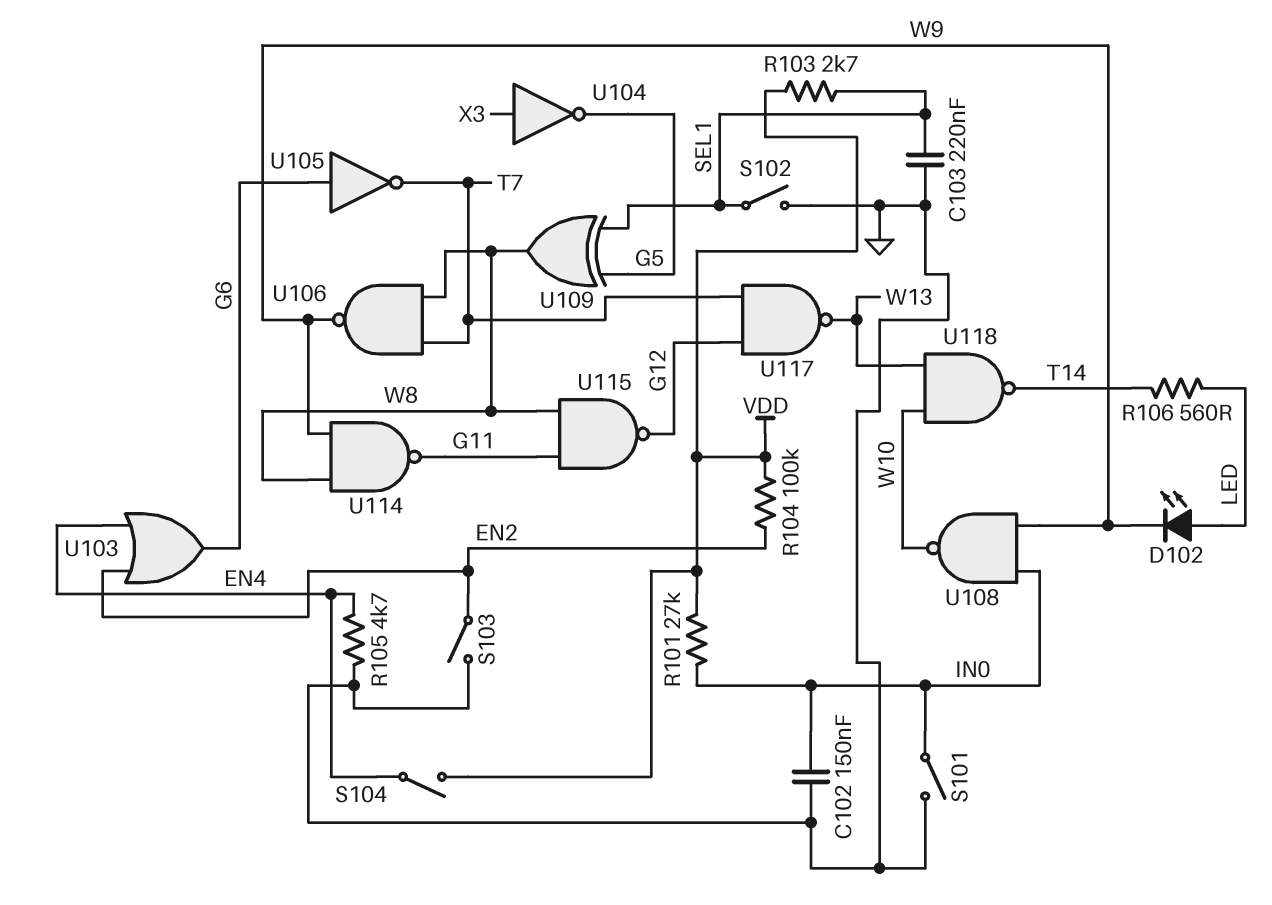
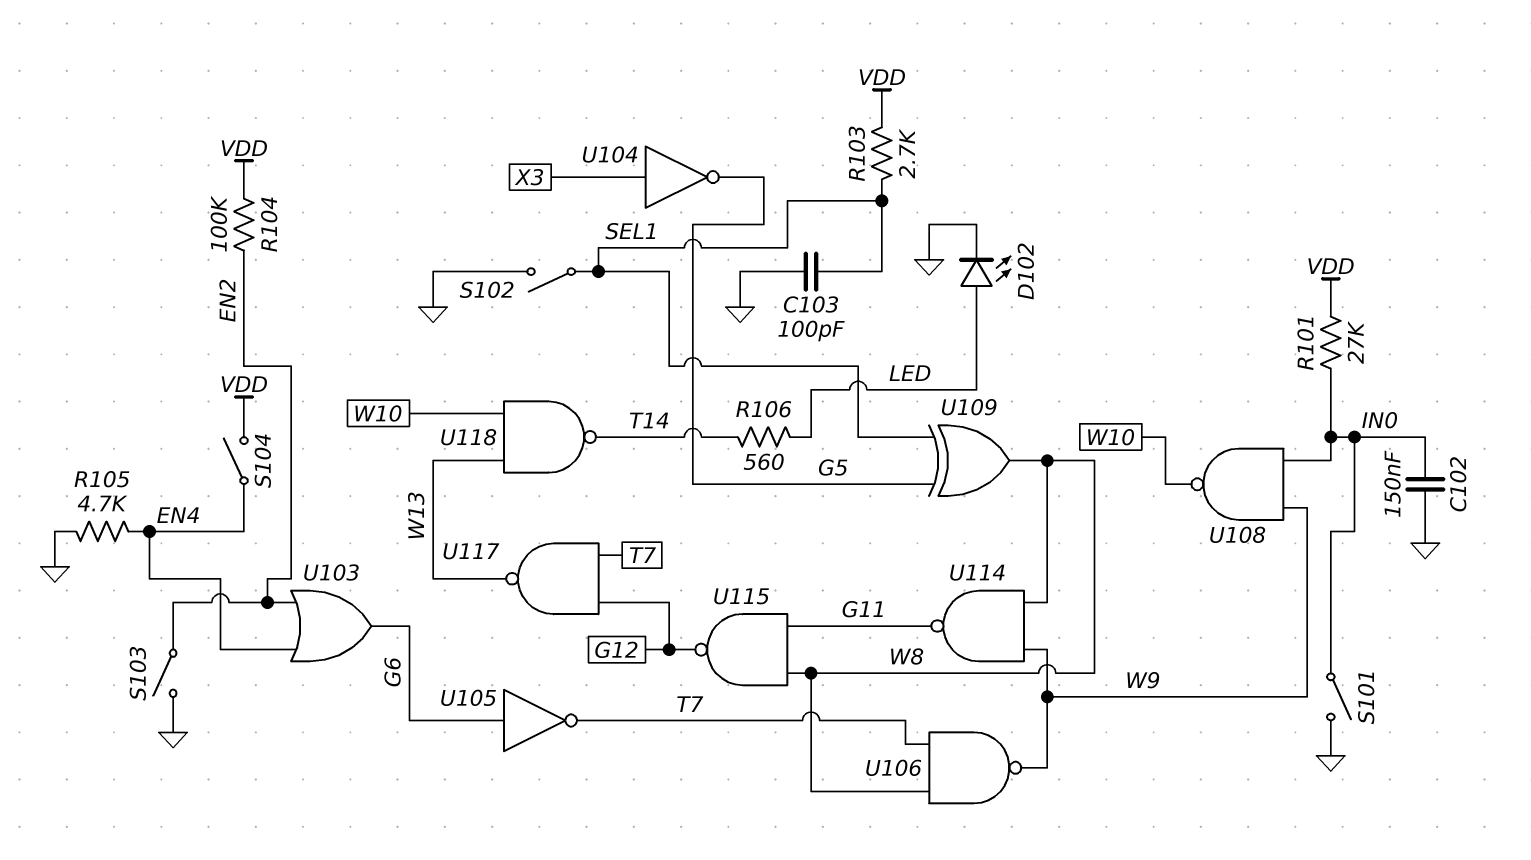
C103: 220nF (GND, SEL1) -> 100pF (GND, SEL1)
D102: LED (A LED, K W9) -> LED (A LED, K GND)

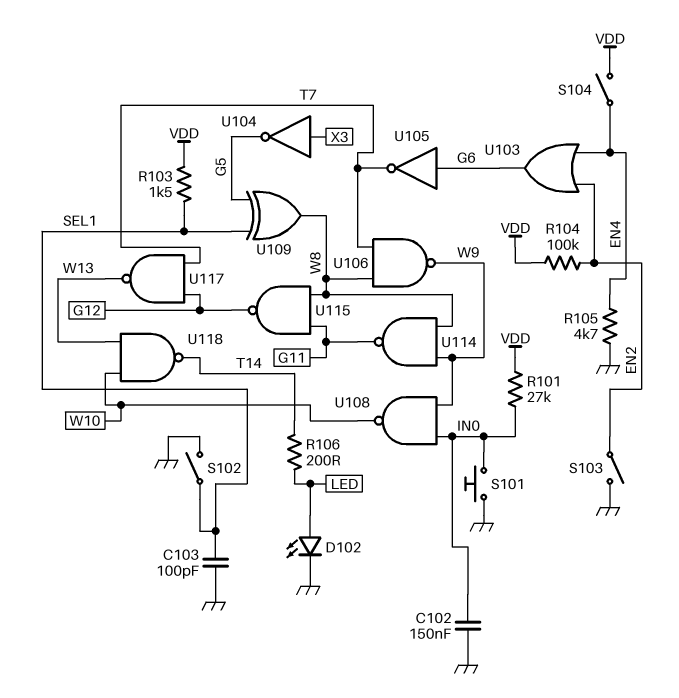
R103: 2.7k (SEL1, VDD) -> 1.5k (SEL1, VDD)
R106: 560 (LED, T14) -> 200 (LED, T14)
S101: switch (GND, IN0) -> button (GND, IN0)

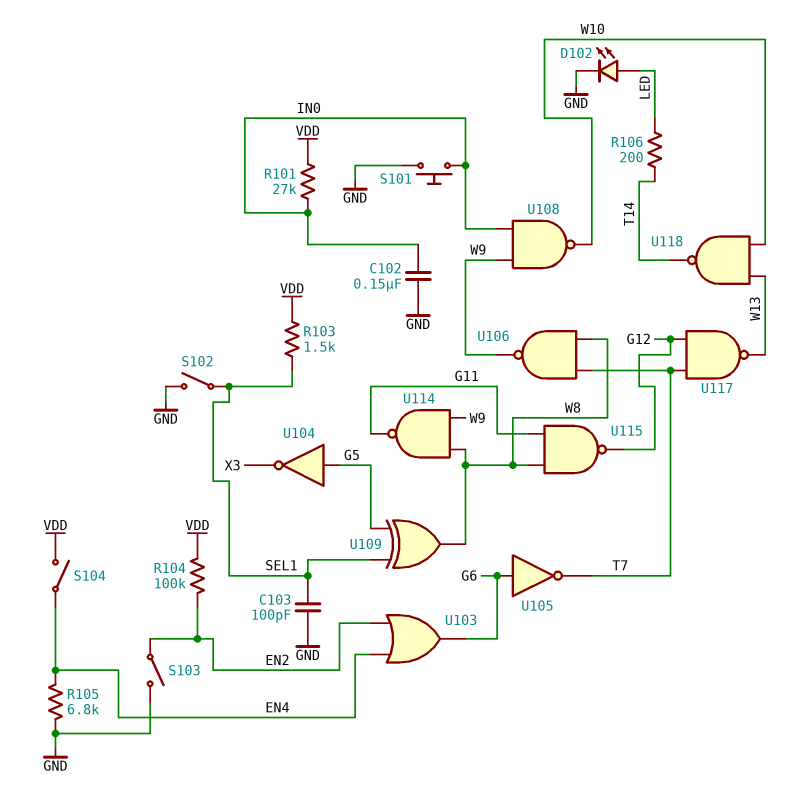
R105: 4.7k (EN4, GND) -> 6.8k (EN4, GND)
U104: NOT (in X3, out G5) -> NOT (in G5, out X3)

